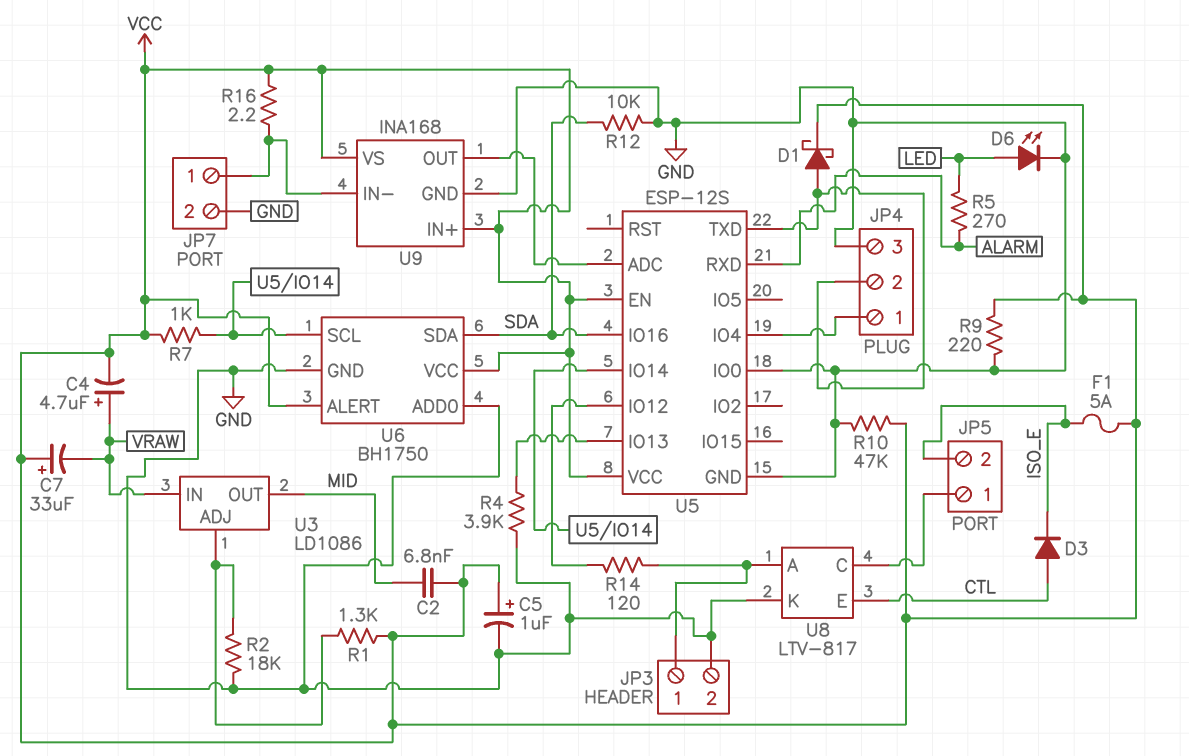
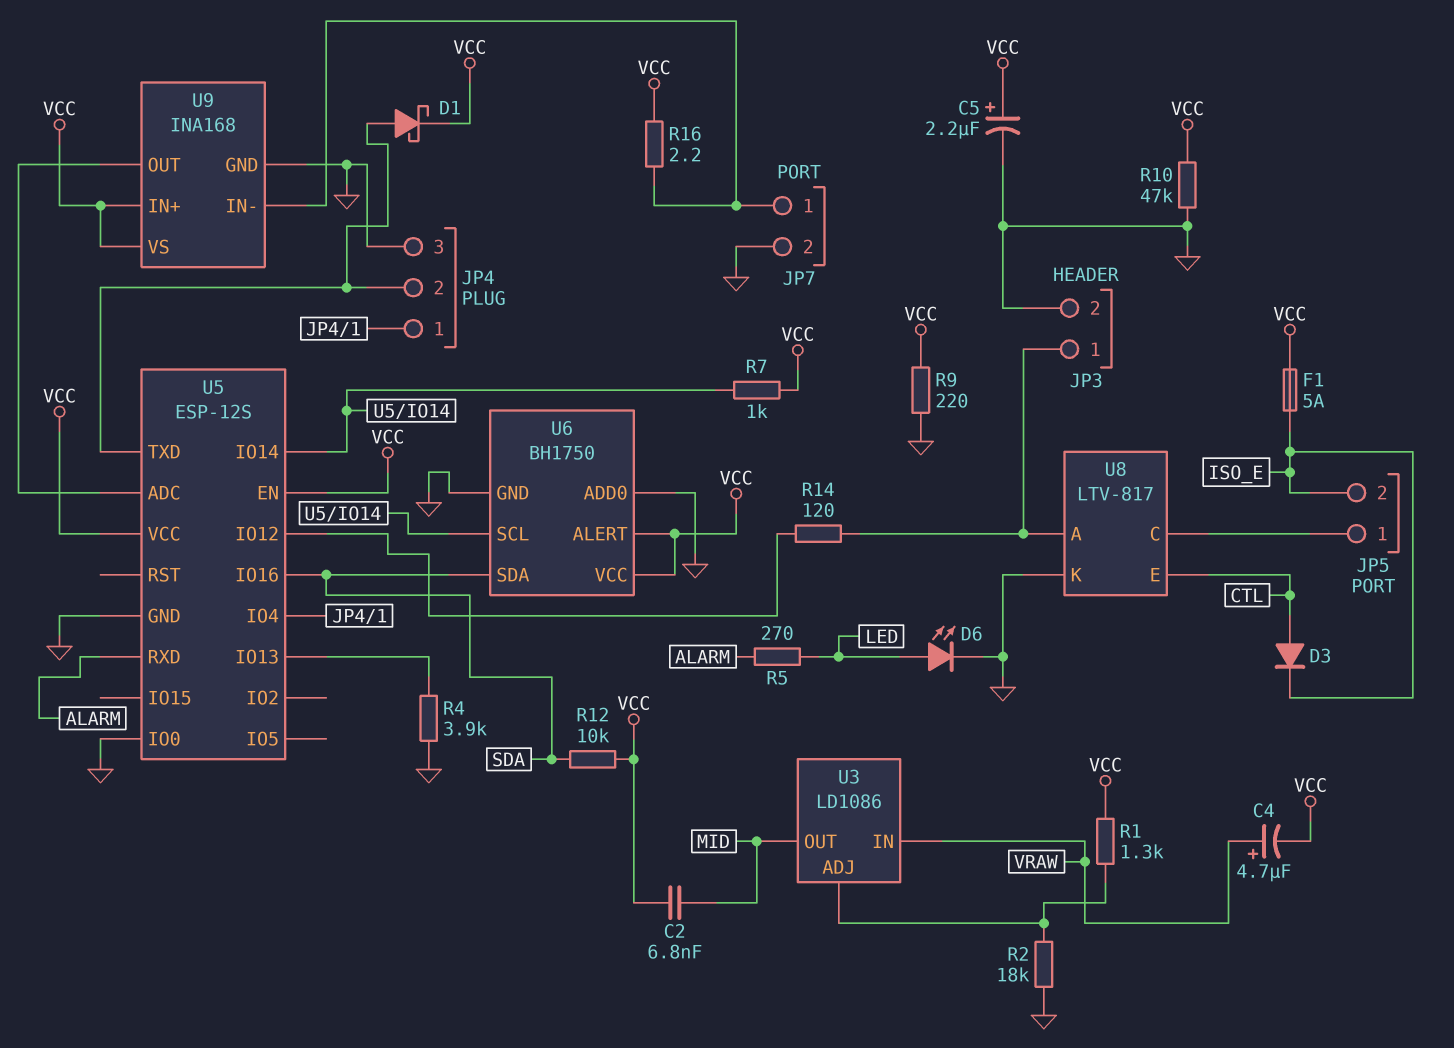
C5: 1uF (plus VCC, minus GND) -> 2.2uF (plus VCC, minus GND)
C7: 33uF (plus VCC, minus VRAW) -> none
R12: 10k (GND, SDA) -> 10k (SDA, VCC)

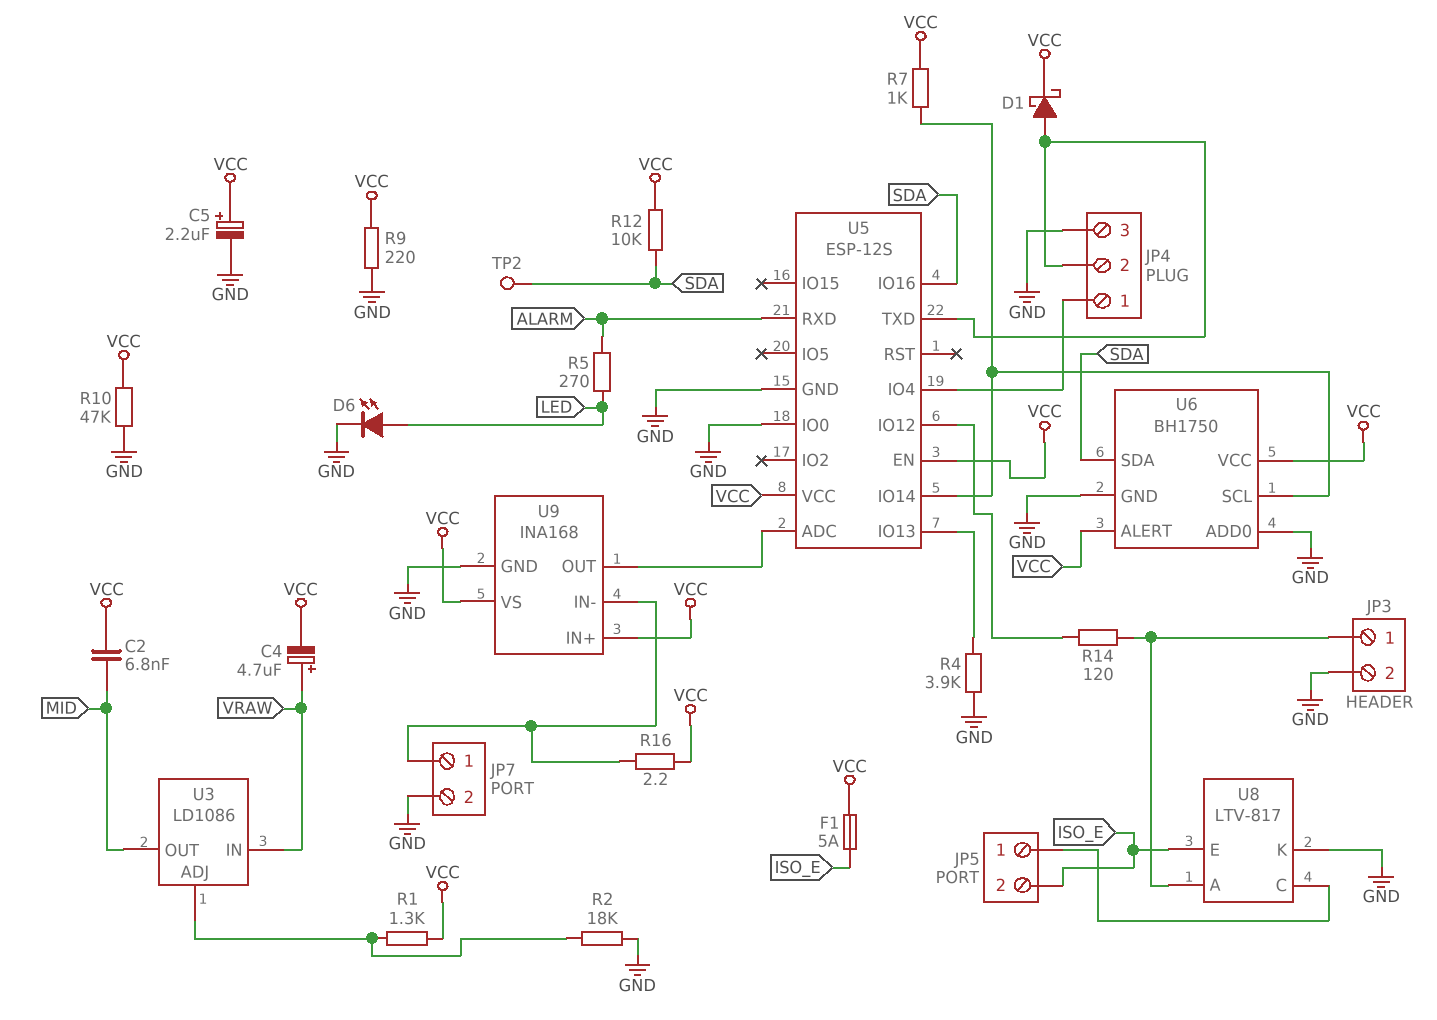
D3: diode (A CTL, K ISO_E) -> none
TP2: none -> test point (SDA)
U8 pin E: CTL -> ISO_E

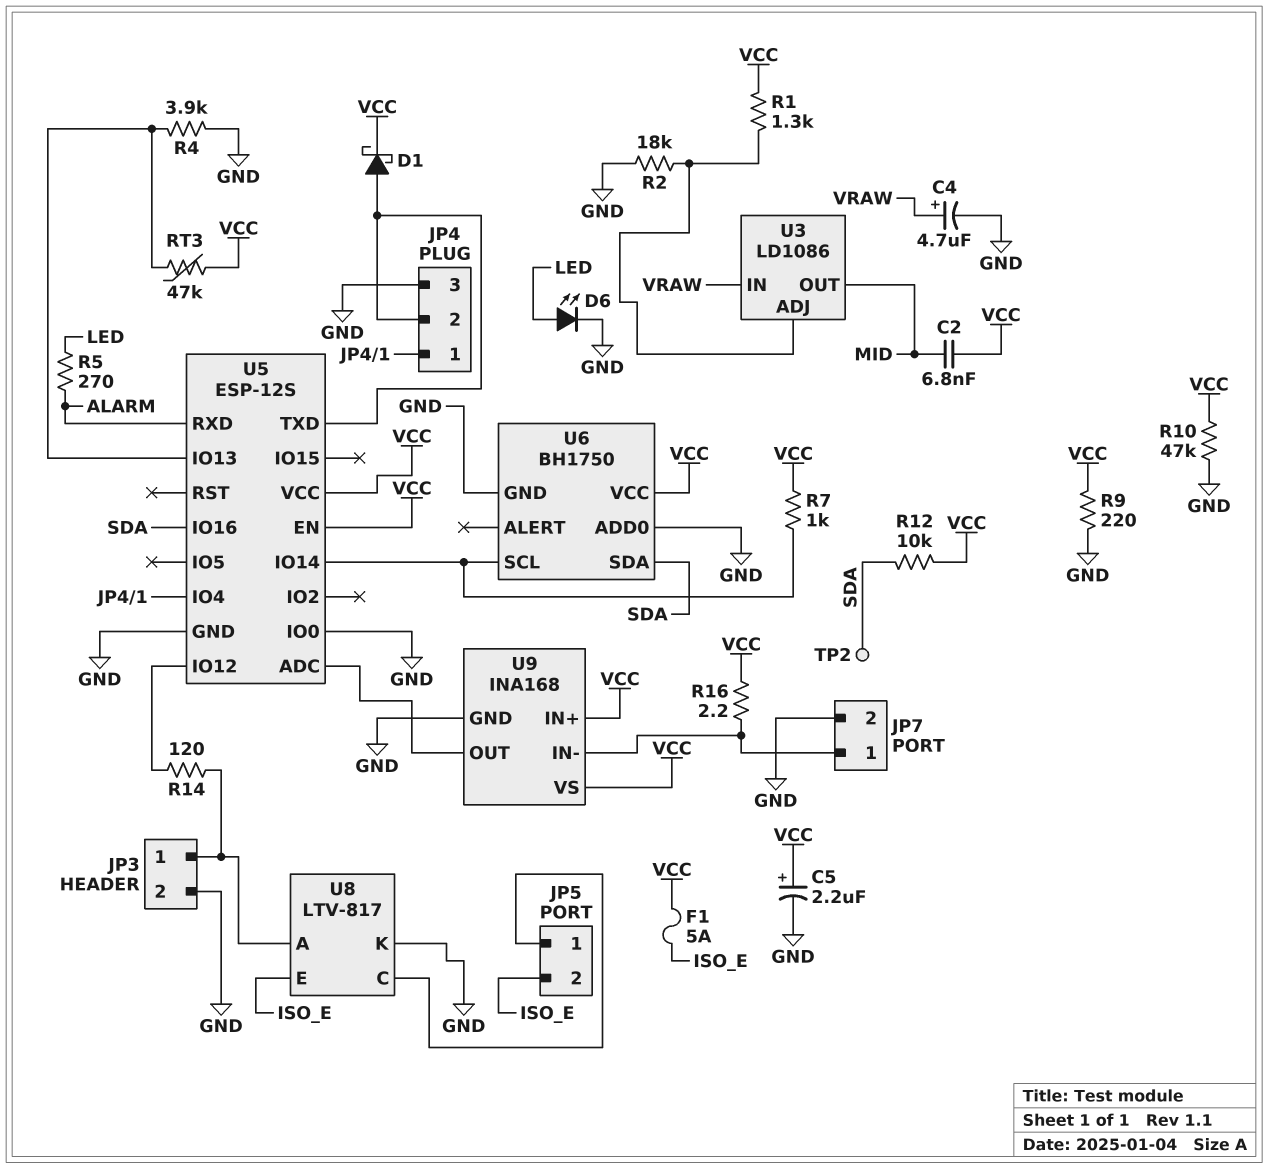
C4: 4.7uF (plus VRAW, minus VCC) -> 4.7uF (plus VRAW, minus GND)
RT3: none -> 47k (U5/IO13, VCC)
U6 pin ALERT: VCC -> none

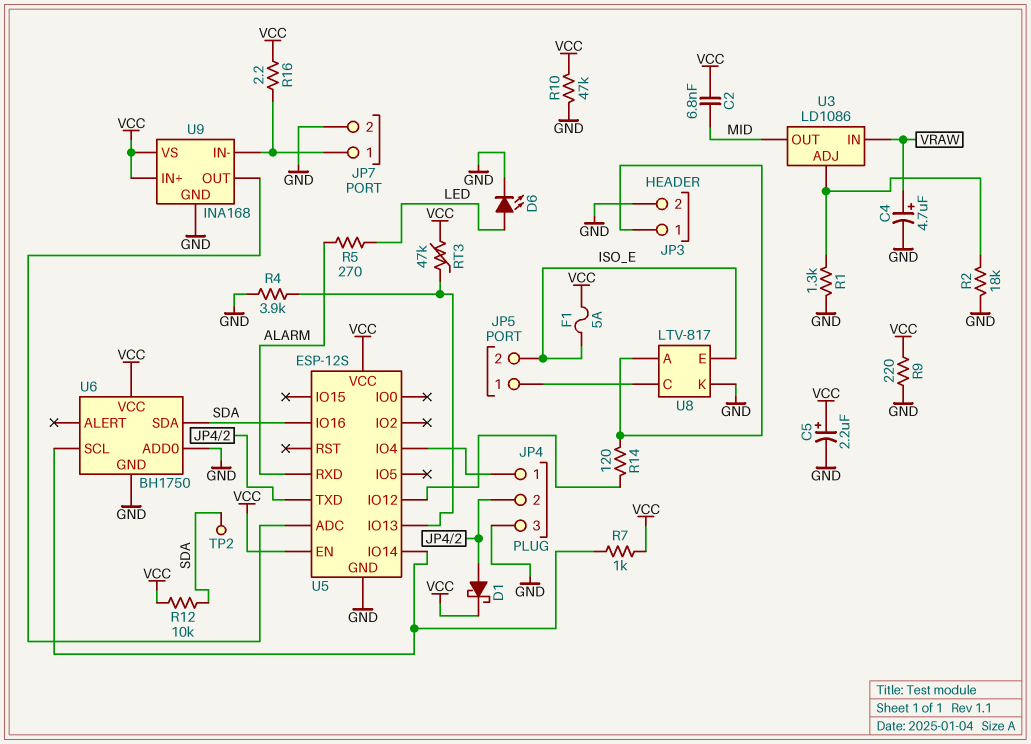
R1: 1.3k (U3/ADJ, VCC) -> 1.3k (GND, U3/ADJ)
U5 pin IO0: GND -> none

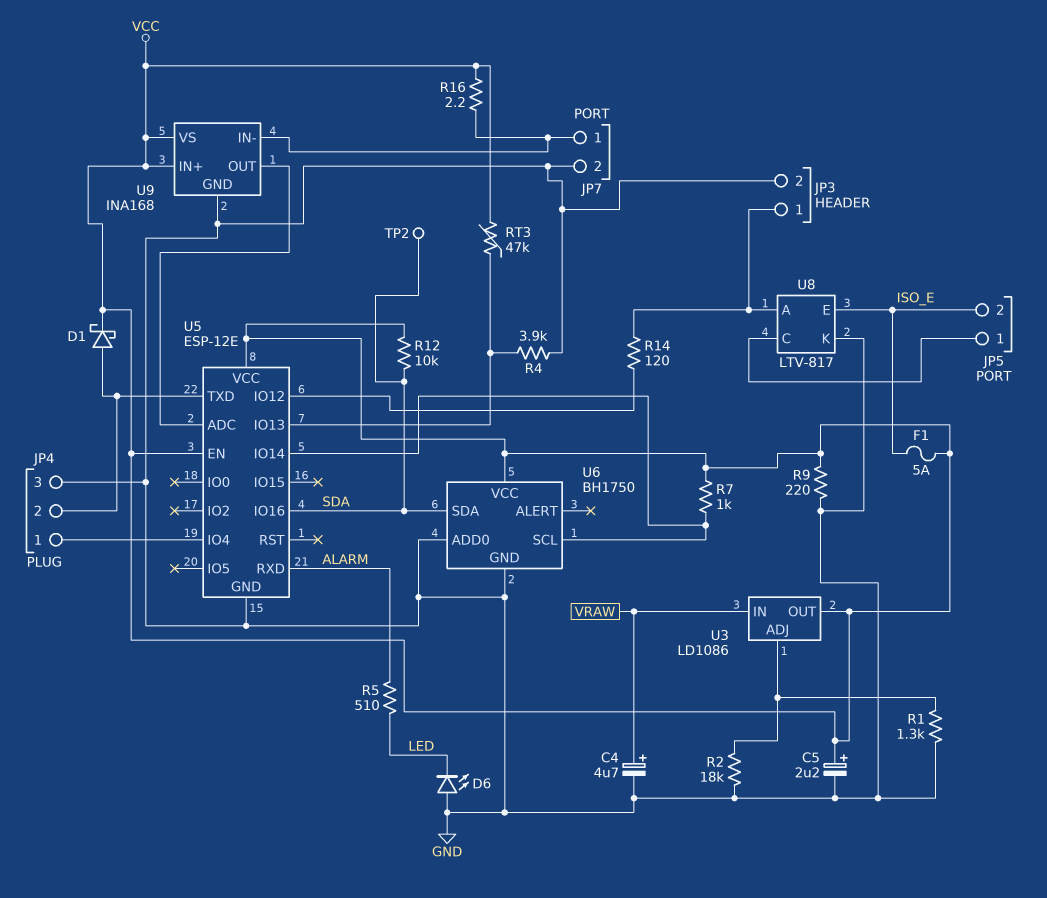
C2: 6.8nF (MID, VCC) -> none
D6: LED (A LED, K GND) -> LED (A GND, K LED)
R5: 270 (ALARM, LED) -> 510 (ALARM, LED)
R10: 47k (GND, VCC) -> none
U3 pin OUT: MID -> VCC
U5: ESP-12S -> ESP-12E

